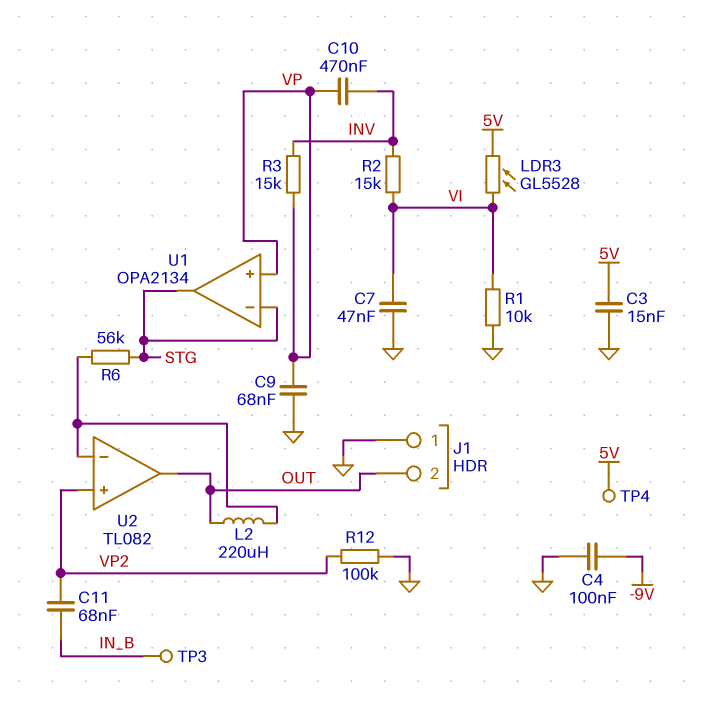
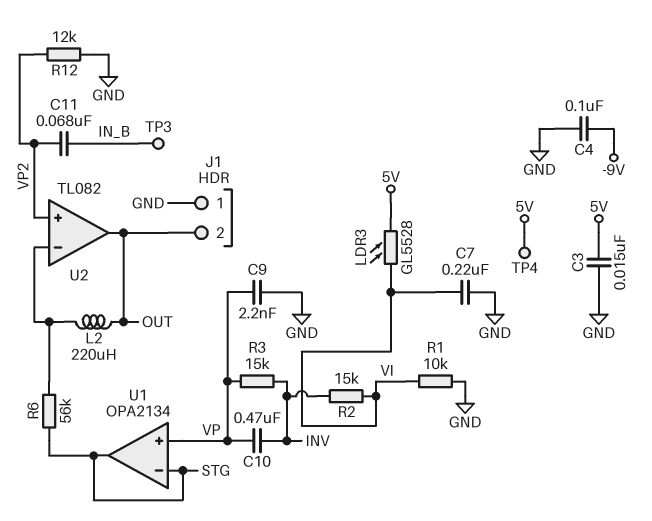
C7: 47nF (GND, VI) -> 220nF (GND, VI)
C9: 68nF (GND, VP) -> 2.2nF (GND, VP)
R12: 100k (GND, VP2) -> 12k (GND, VP2)

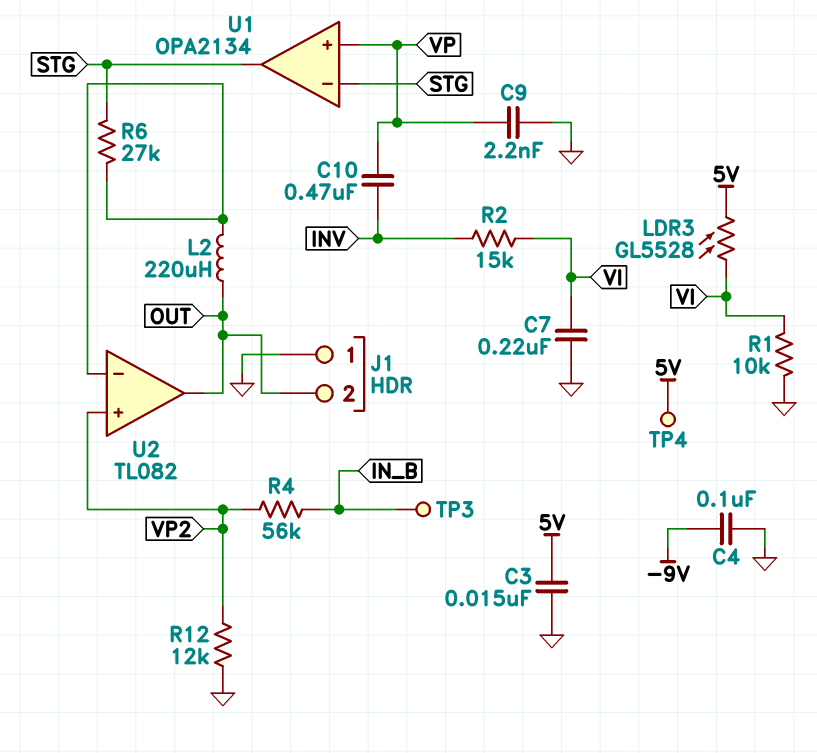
C11: 68nF (IN_B, VP2) -> none
R3: 15k (INV, VP) -> none
R4: none -> 56k (IN_B, VP2)
R6: 56k (STG, U2/in-) -> 27k (STG, U2/in-)

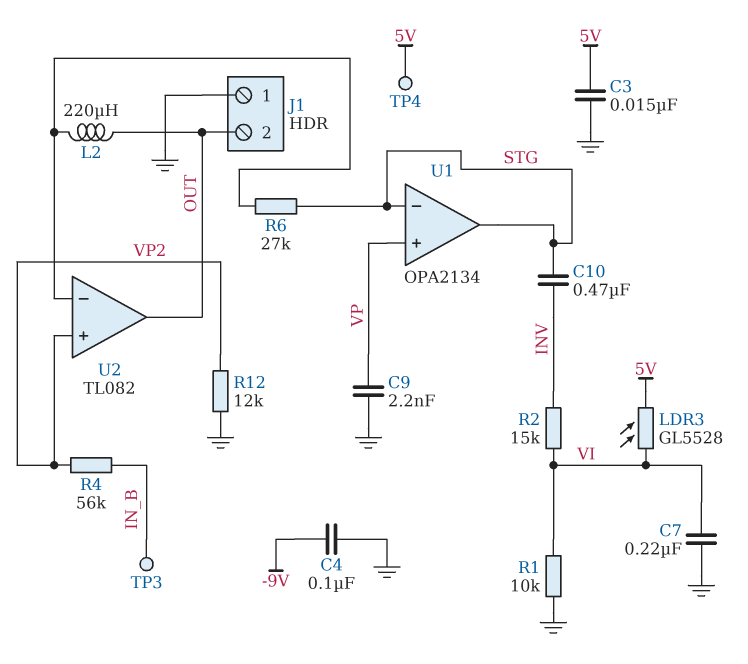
C10: 470nF (INV, VP) -> 470nF (INV, STG)

